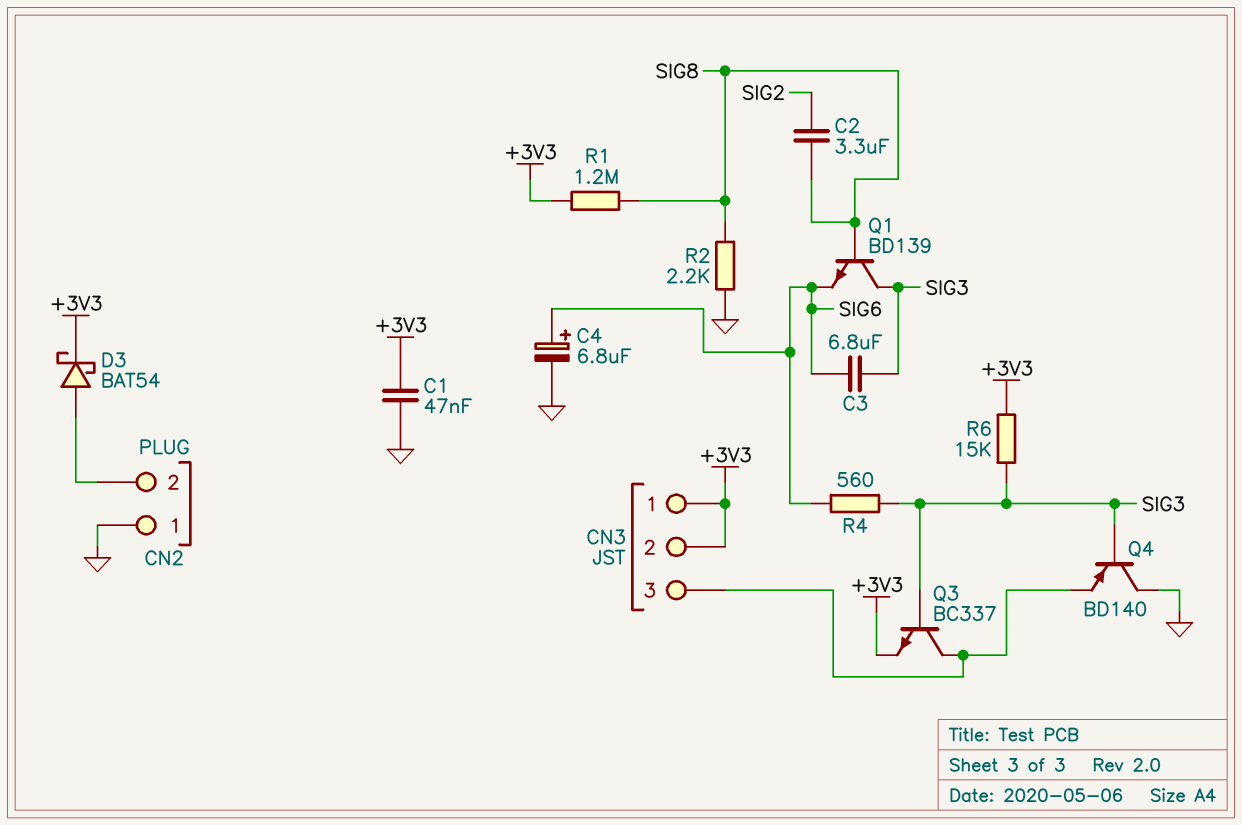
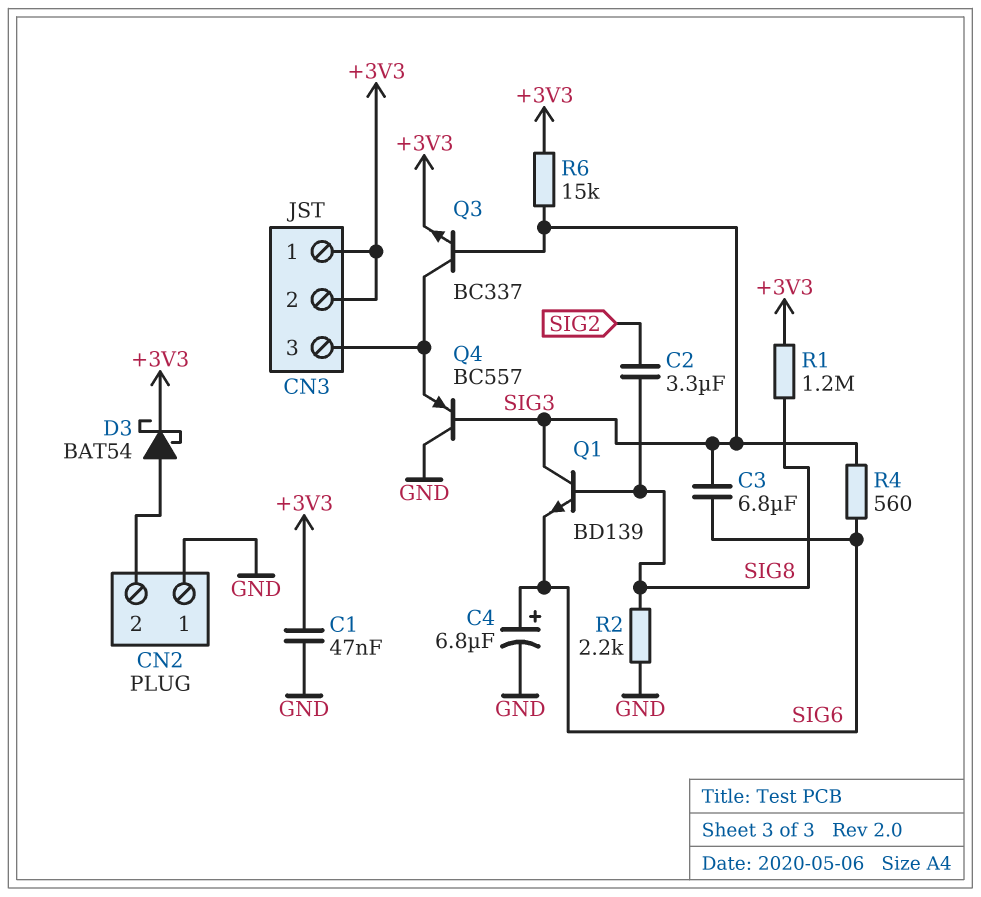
Q4: PNP BD140 (B SIG3, C GND, E CN3/3) -> PNP BC557 (B SIG3, C GND, E CN3/3)

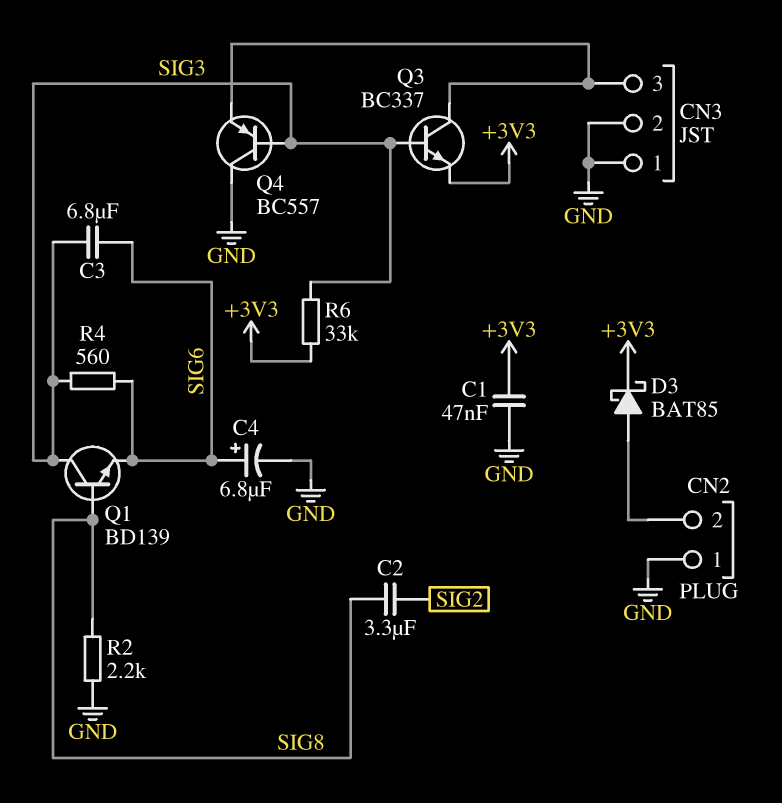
CN3 pin 1: +3V3 -> GND
CN3 pin 2: +3V3 -> GND
D3: schottky BAT54 (A CN2/2, K +3V3) -> schottky BAT85 (A CN2/2, K +3V3)
R1: 1.2M (+3V3, SIG8) -> none
R6: 15k (+3V3, SIG3) -> 33k (+3V3, SIG3)

